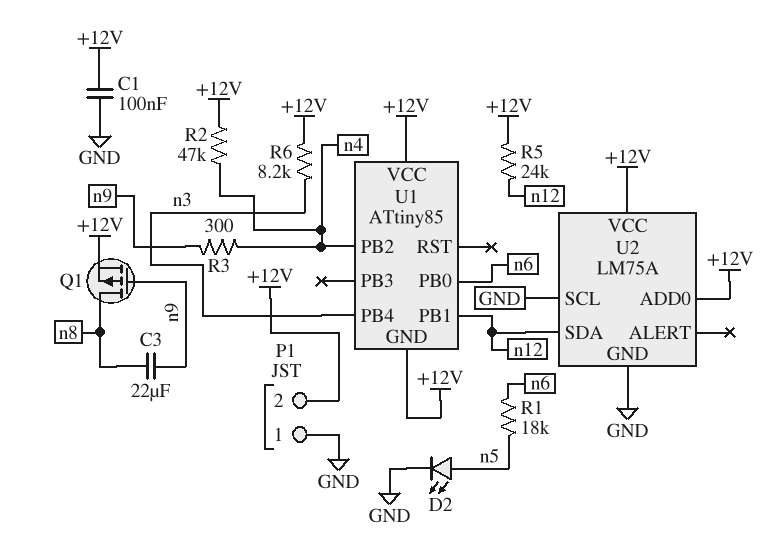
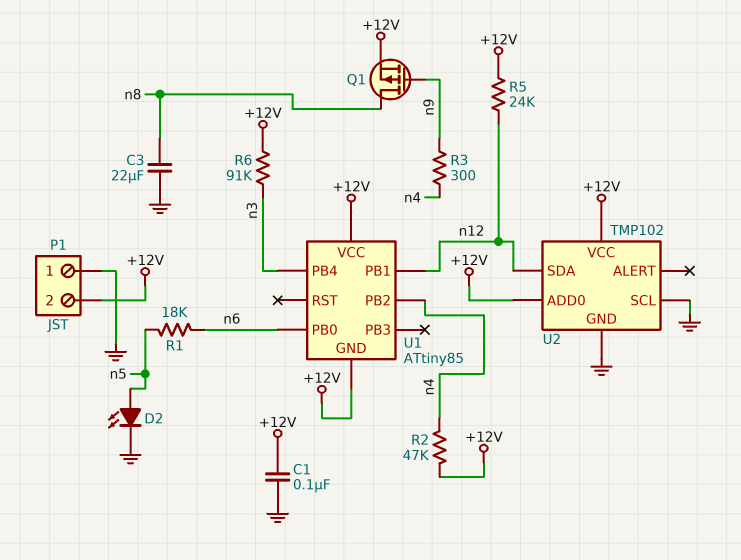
C3: 22uF (n8, n9) -> 22uF (GND, n8)
R6: 8.2k (+12V, n3) -> 91k (+12V, n3)
U2: LM75A -> TMP102

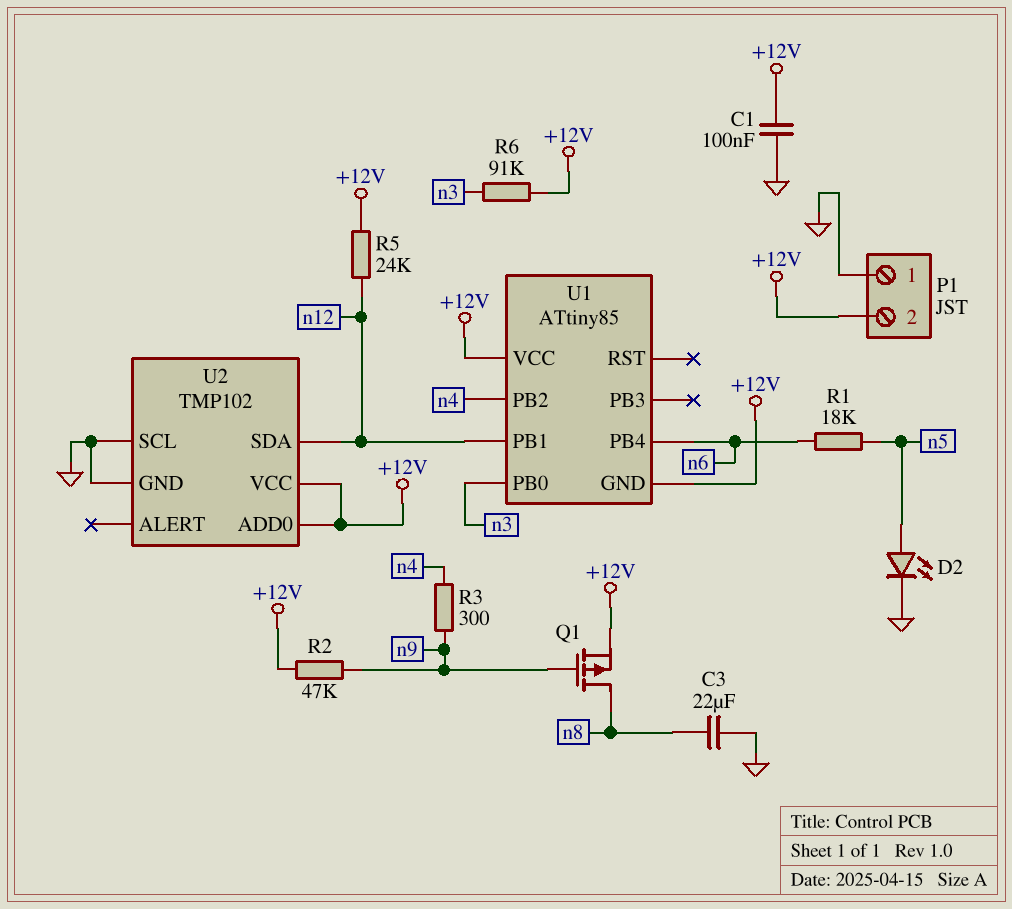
R2: 47k (+12V, n4) -> 47k (+12V, n9)
U1 pin PB0: n6 -> n3
U1 pin PB4: n3 -> n6

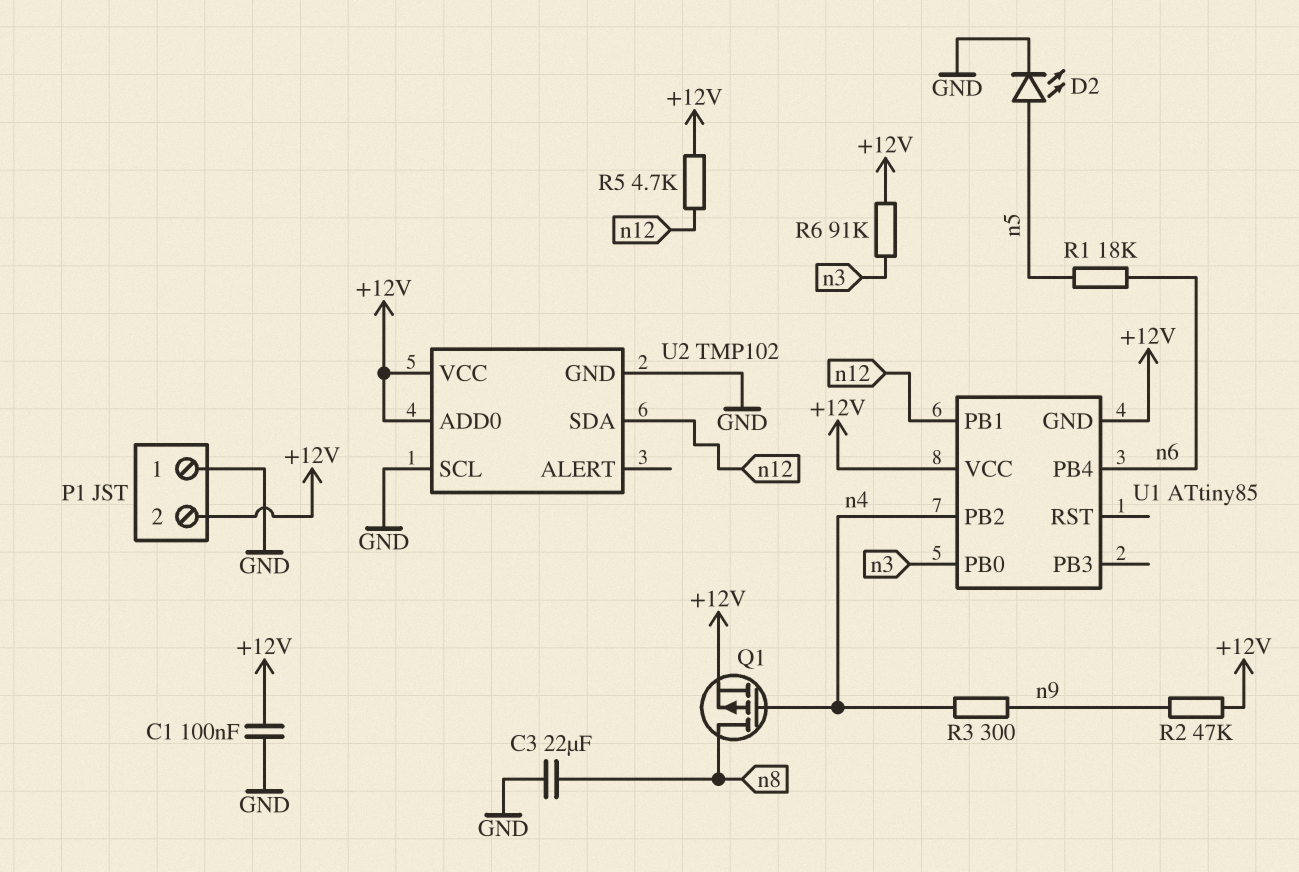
Q1: PMOS (G n9, D n8, S +12V) -> PMOS (G n4, D n8, S +12V)
R5: 24k (+12V, n12) -> 4.7k (+12V, n12)

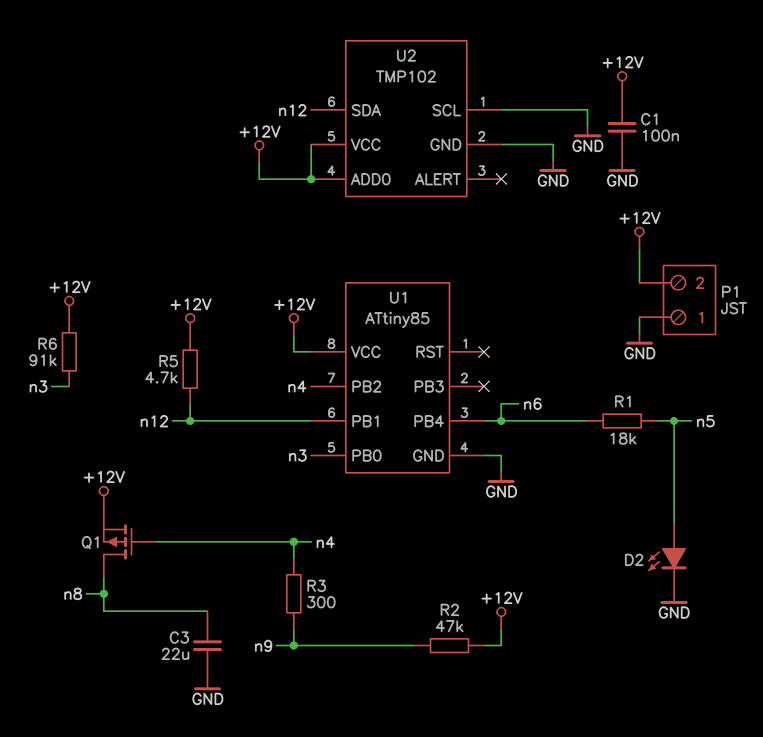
U1 pin GND: +12V -> GND

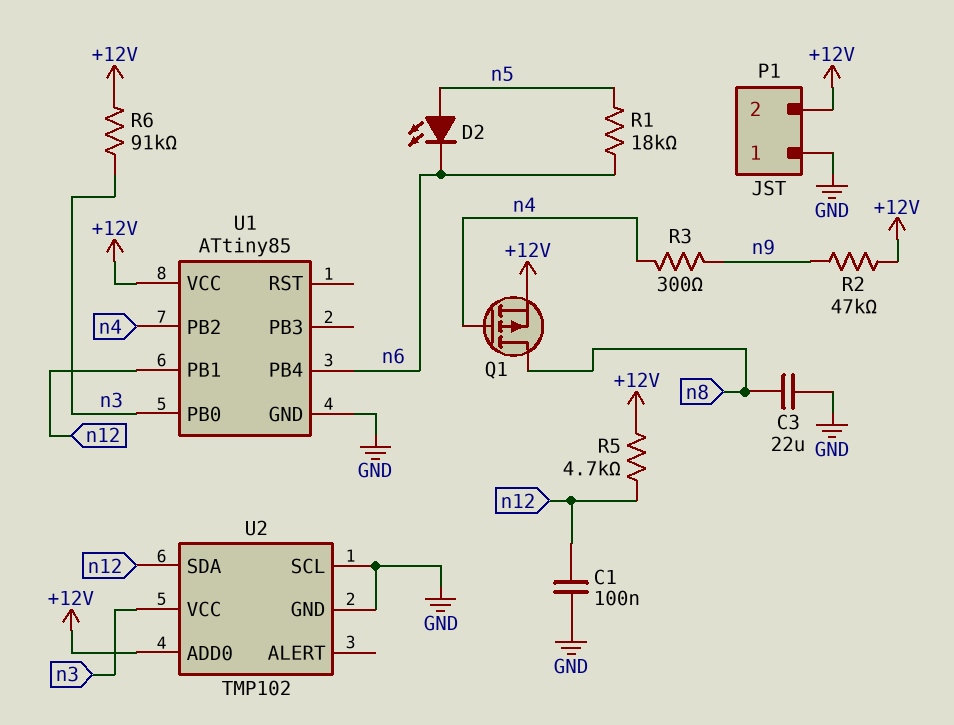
C1: 100nF (+12V, GND) -> 100nF (GND, n12)
D2: LED (A n5, K GND) -> LED (A n5, K n6)
U2 pin VCC: +12V -> n3

